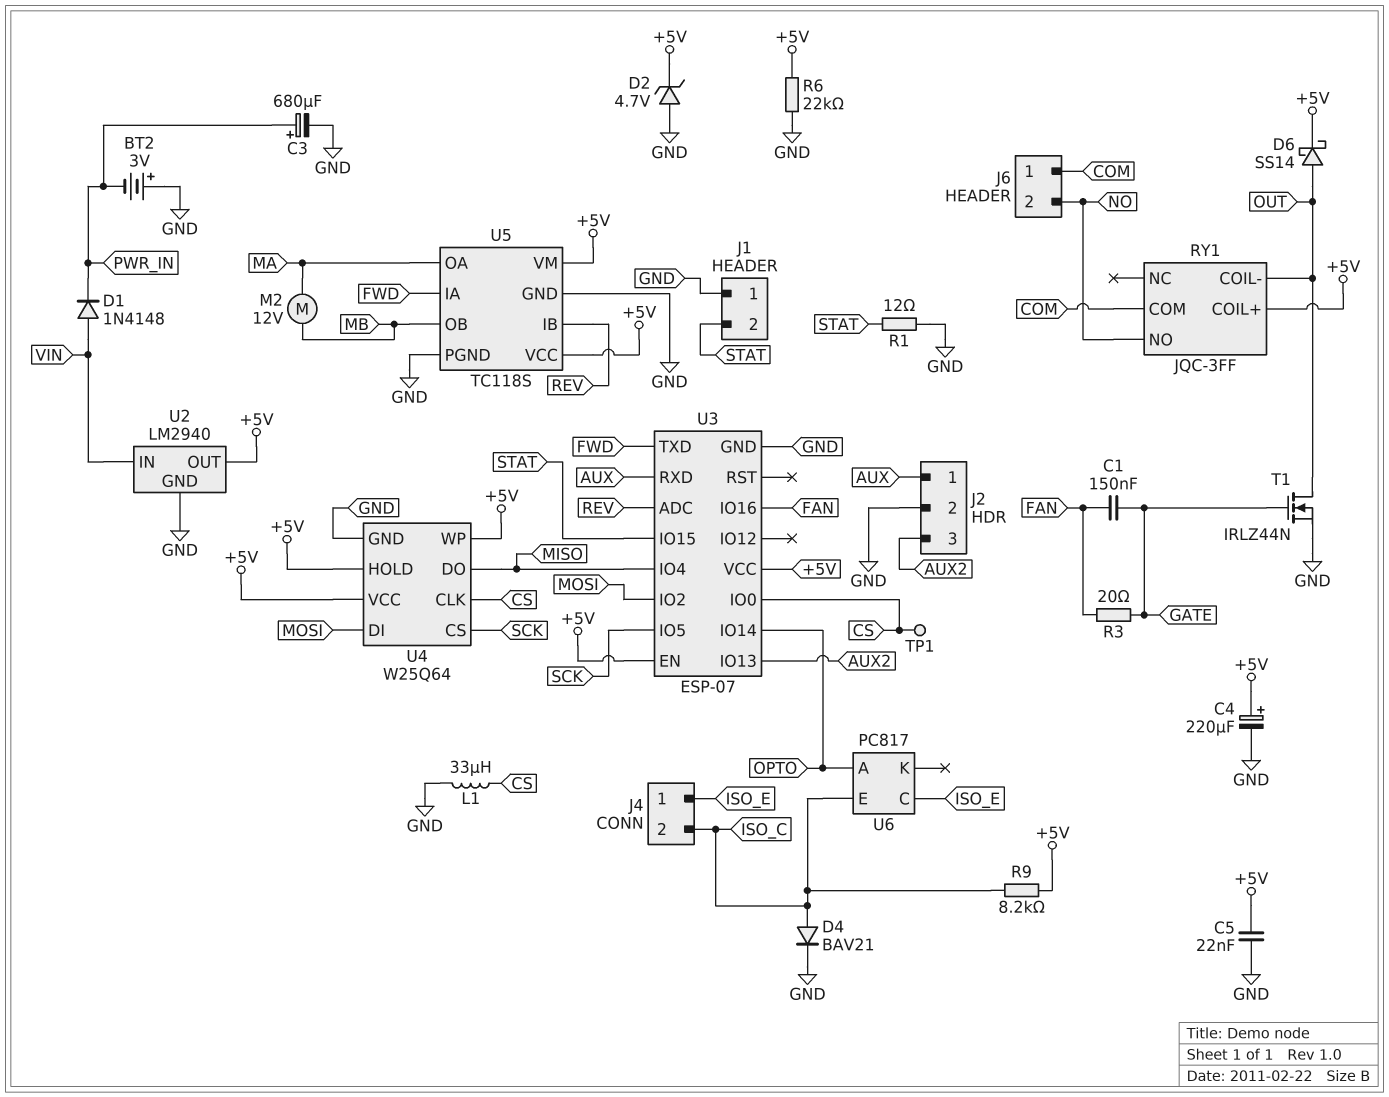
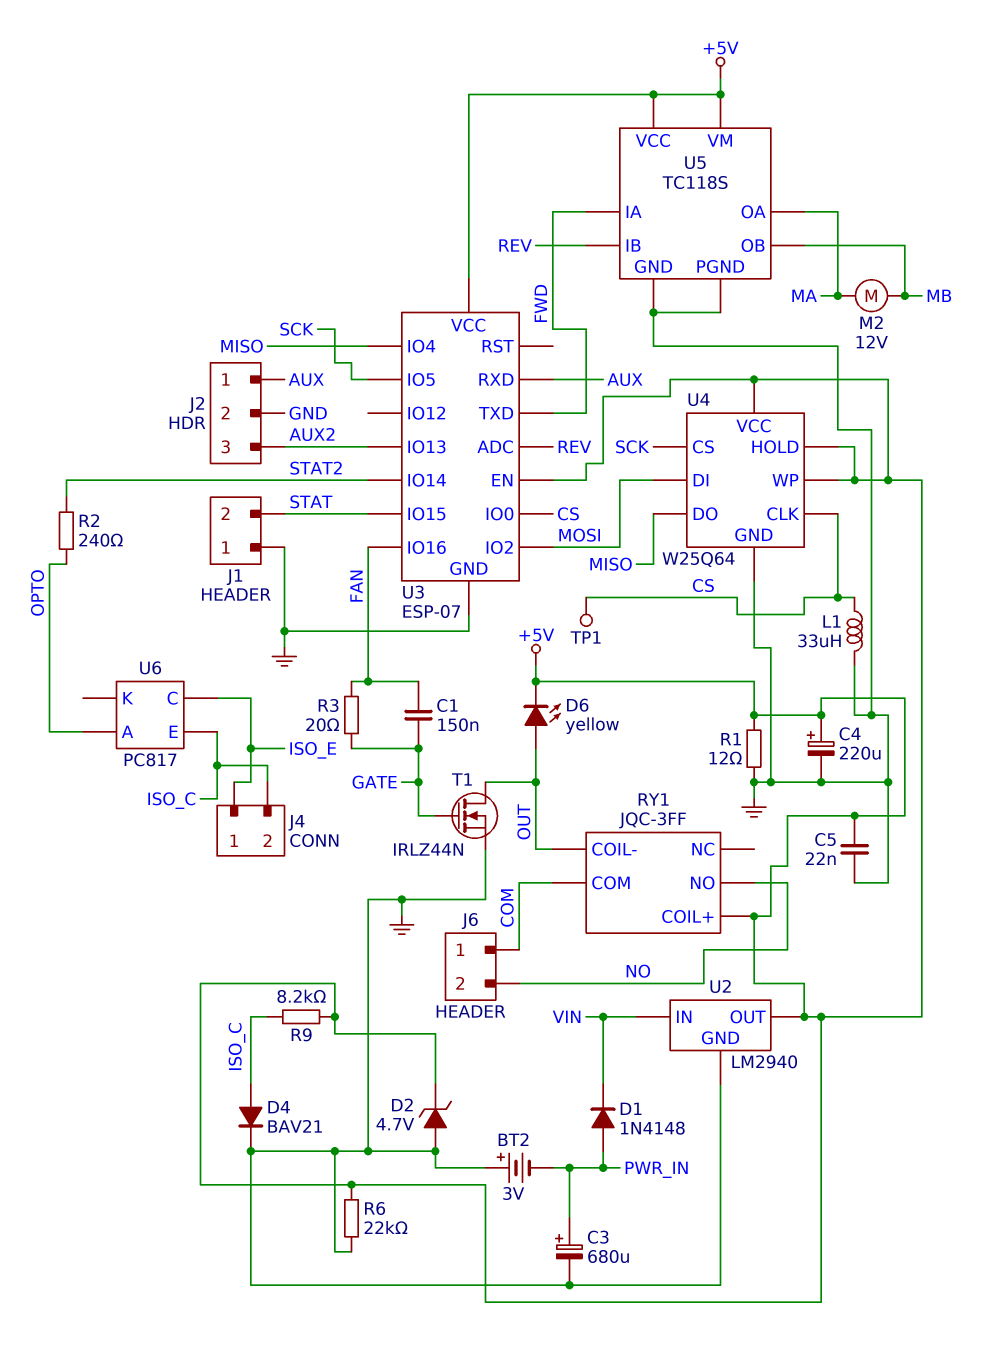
D1: diode 1N4148 (A VIN, K PWR_IN) -> diode 1N4148 (A PWR_IN, K VIN)
D6: schottky SS14 (A OUT, K +5V) -> LED yellow (A OUT, K +5V)
R1: 12 (GND, STAT) -> 12 (+5V, GND)
R2: none -> 240 (OPTO, STAT2)
U3 pin IO14: OPTO -> STAT2

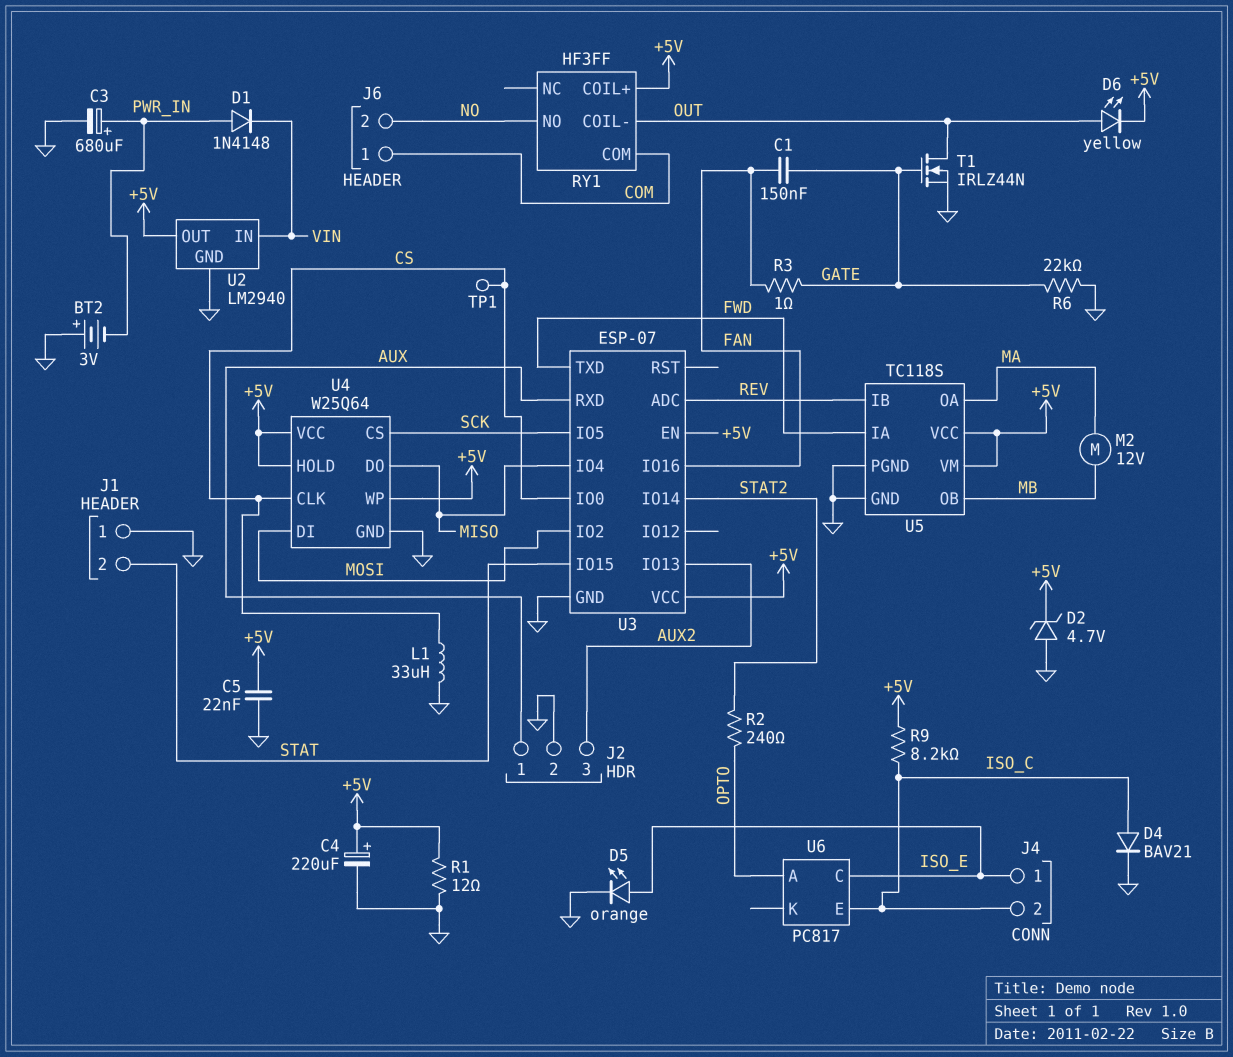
D5: none -> LED orange (A ISO_E, K GND)
R3: 20 (FAN, GATE) -> 1 (FAN, GATE)
R6: 22k (+5V, GND) -> 22k (GATE, GND)
RY1: JQC-3FF -> HF3FF

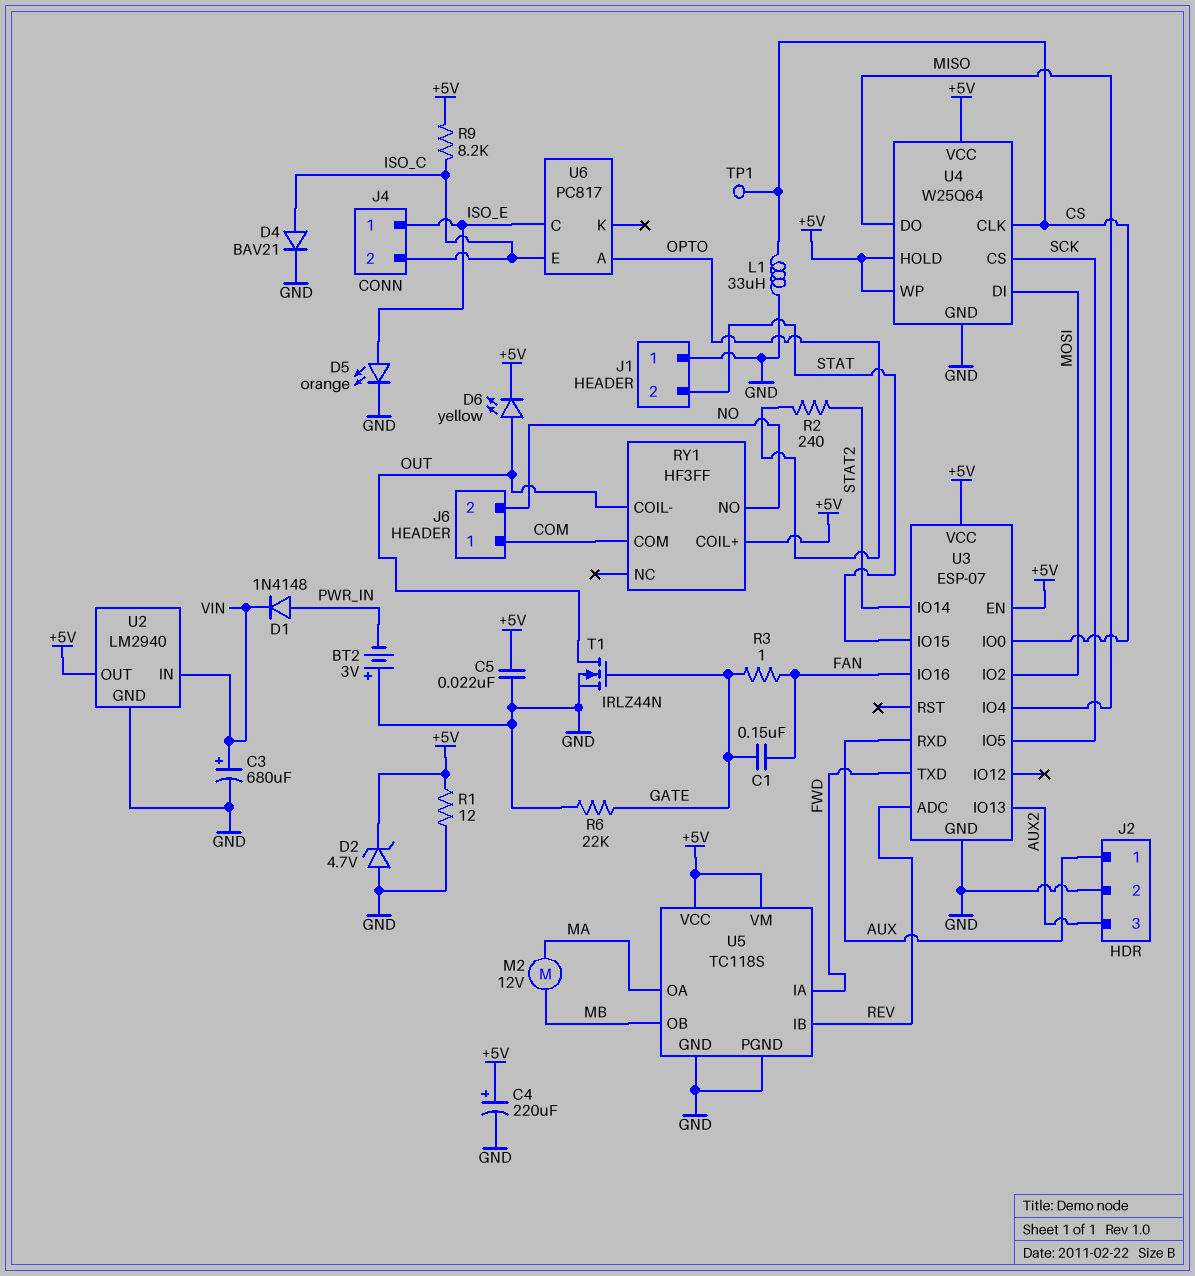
C3: 680uF (plus PWR_IN, minus GND) -> 680uF (plus VIN, minus GND)

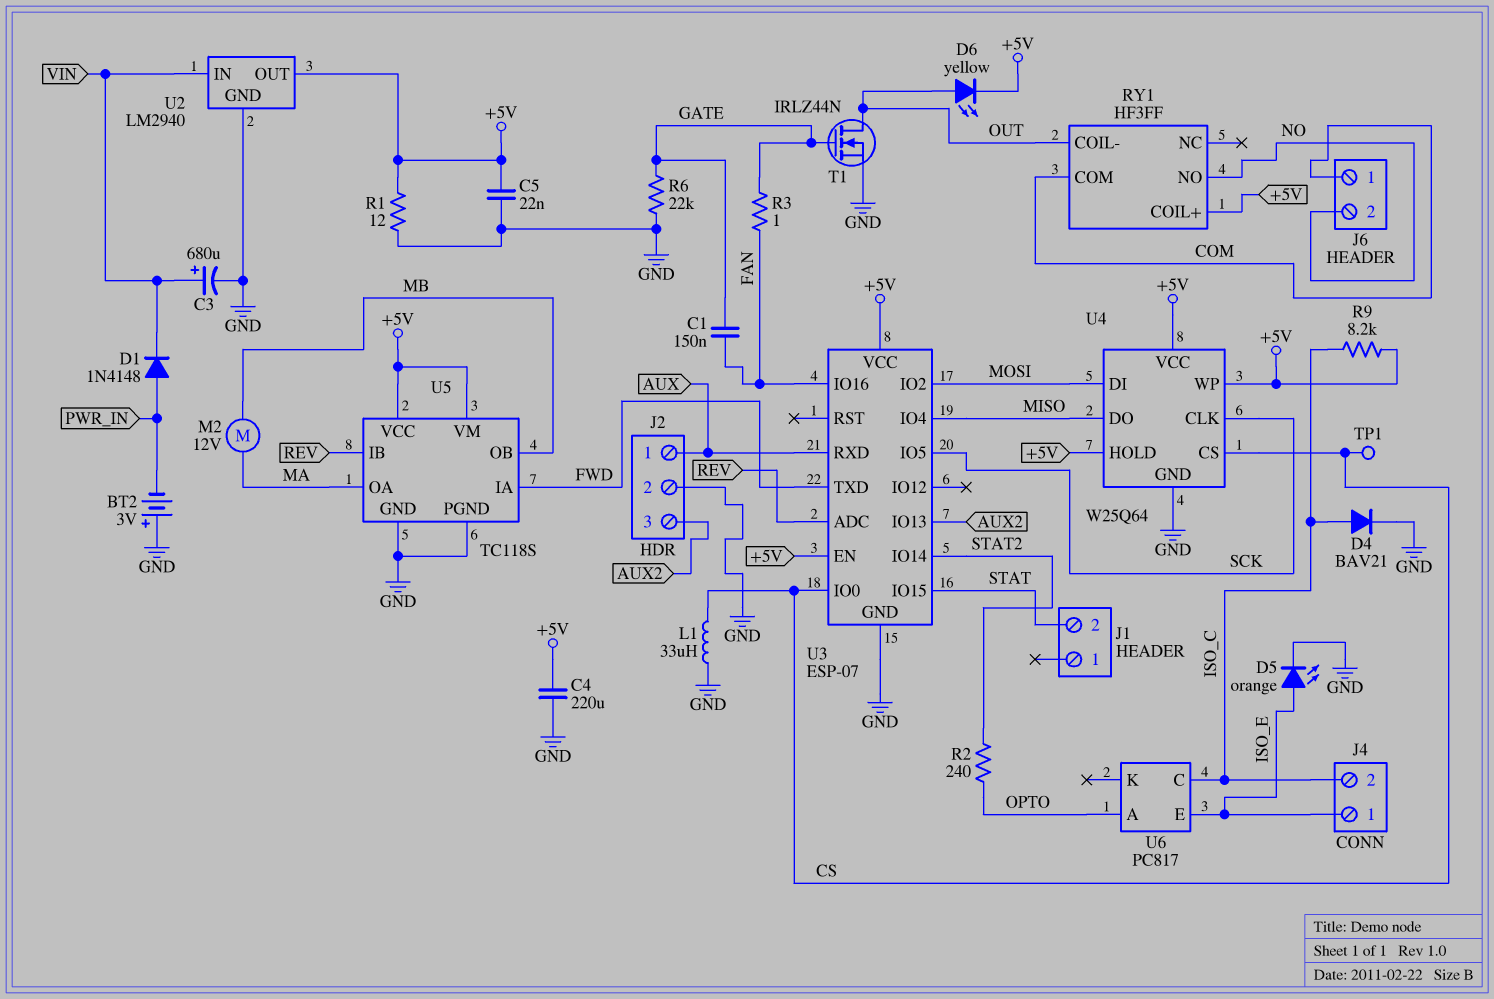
C4: 220uF (plus +5V, minus GND) -> 220uF (+5V, GND)
D2: zener 4.7V (A GND, K +5V) -> none
J1 pin 1: GND -> none
U4 pin CLK: CS -> SCK
U4 pin CS: SCK -> CS
U6 pin C: ISO_E -> ISO_C
U6 pin E: ISO_C -> ISO_E

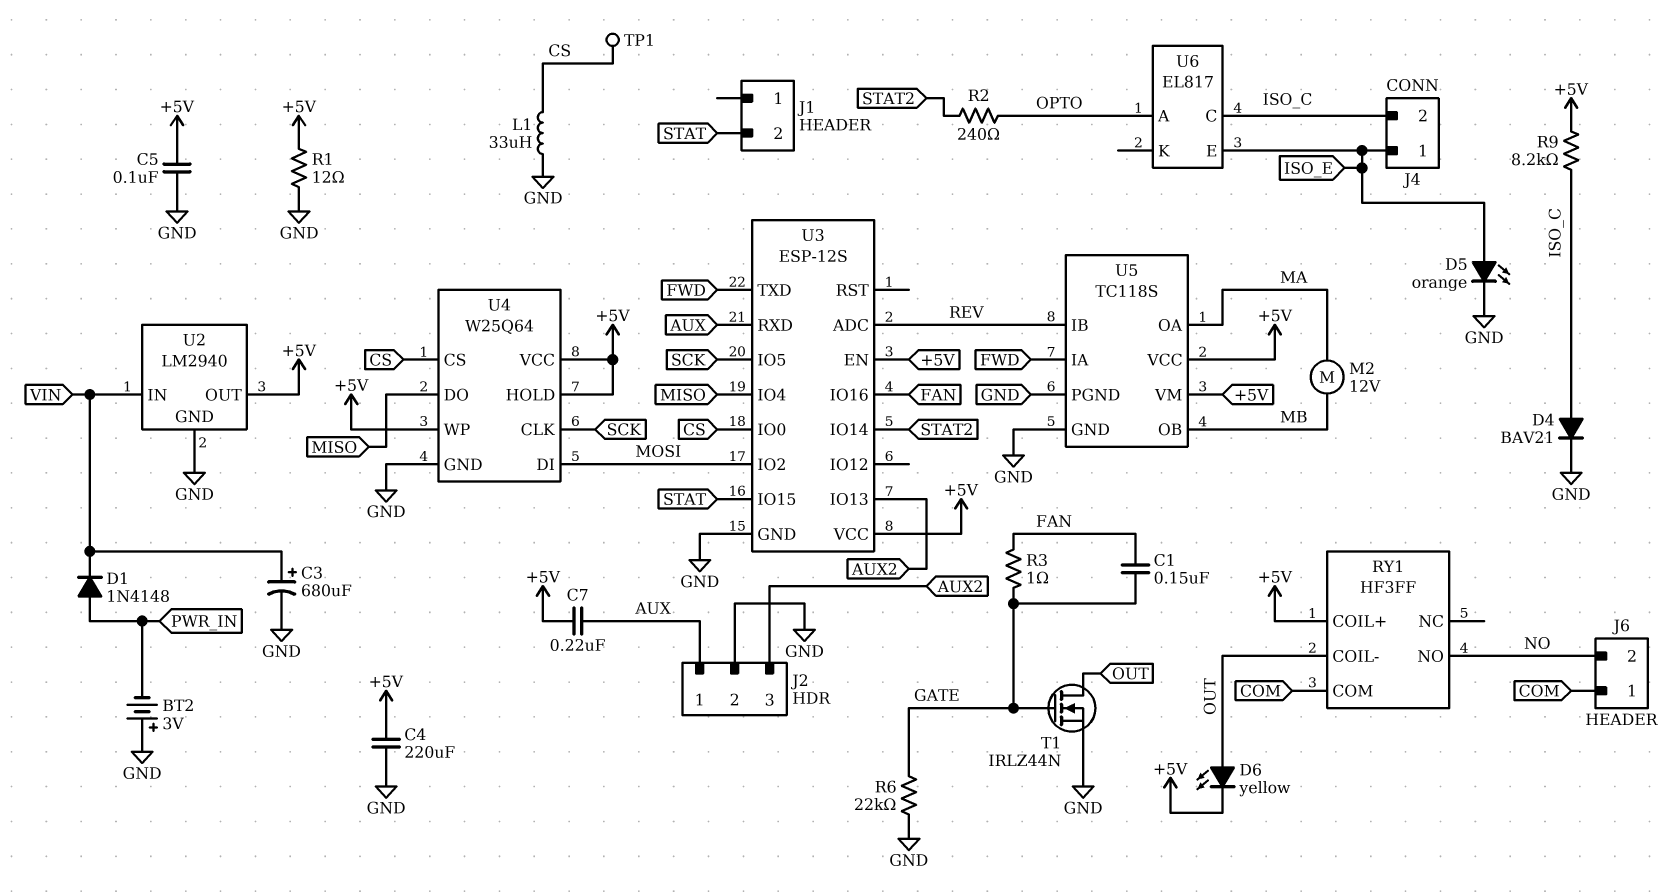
C5: 22nF (+5V, GND) -> 100nF (+5V, GND)
C7: none -> 220nF (+5V, AUX)
U3: ESP-07 -> ESP-12S
U6: PC817 -> EL817

